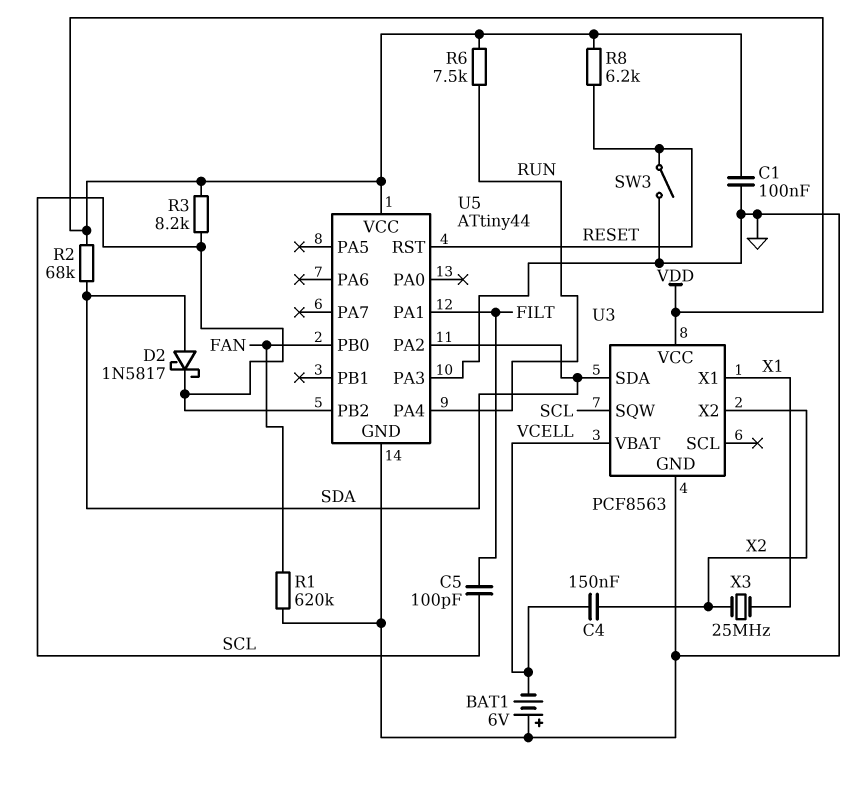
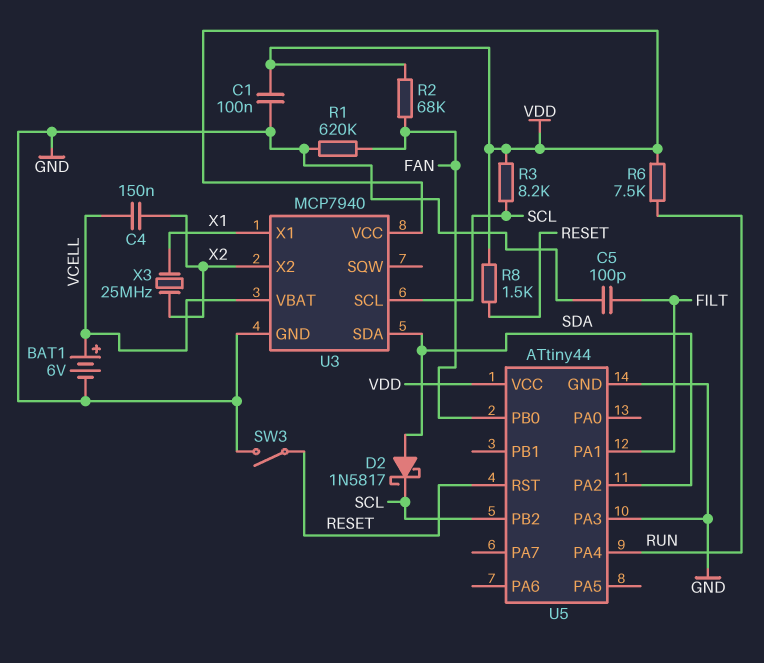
BAT1: 6V (plus GND, minus VCELL) -> 6V (plus VCELL, minus GND)
C5: 100pF (FILT, SCL) -> 100pF (FILT, GND)
R2: 68k (SDA, VDD) -> 68k (FAN, VDD)
R8: 6.2k (RESET, VDD) -> 1.5k (RESET, VDD)
U3: PCF8563 -> MCP7940
U3 pin SCL: none -> SCL
U3 pin SQW: SCL -> none

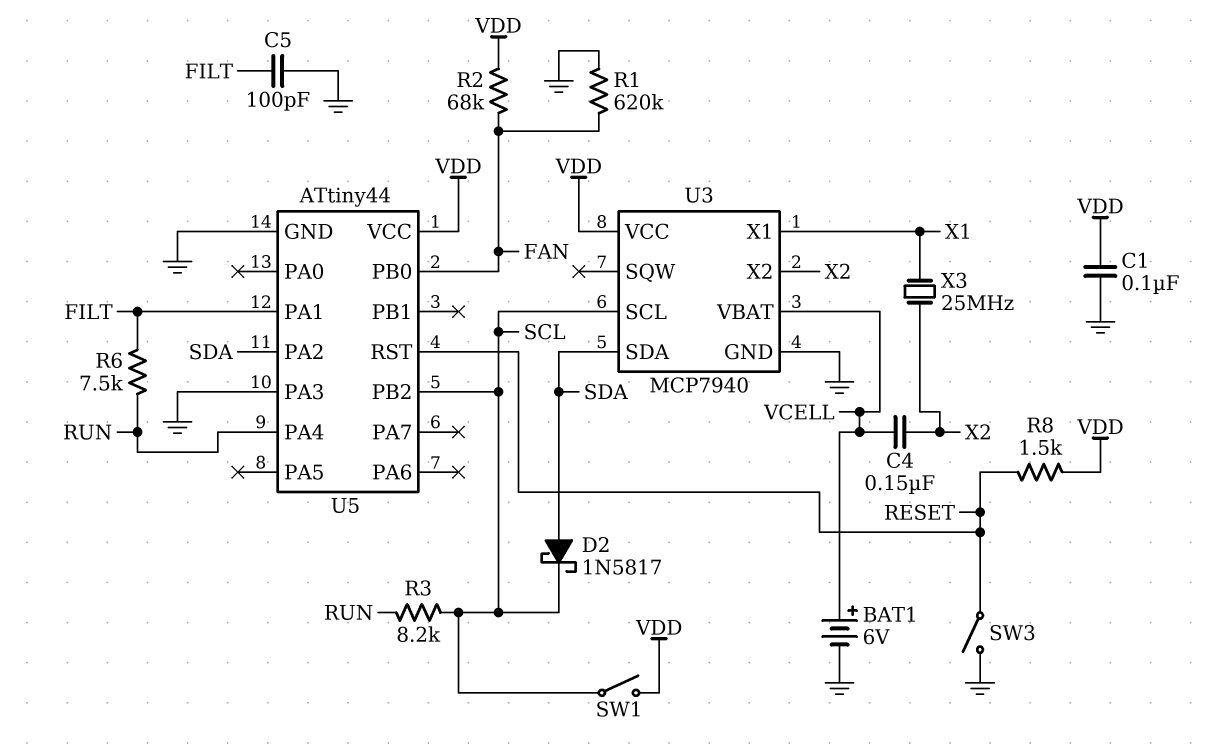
R3: 8.2k (SCL, VDD) -> 8.2k (RUN, SCL)
R6: 7.5k (RUN, VDD) -> 7.5k (FILT, RUN)
SW1: none -> switch (SCL, VDD)

